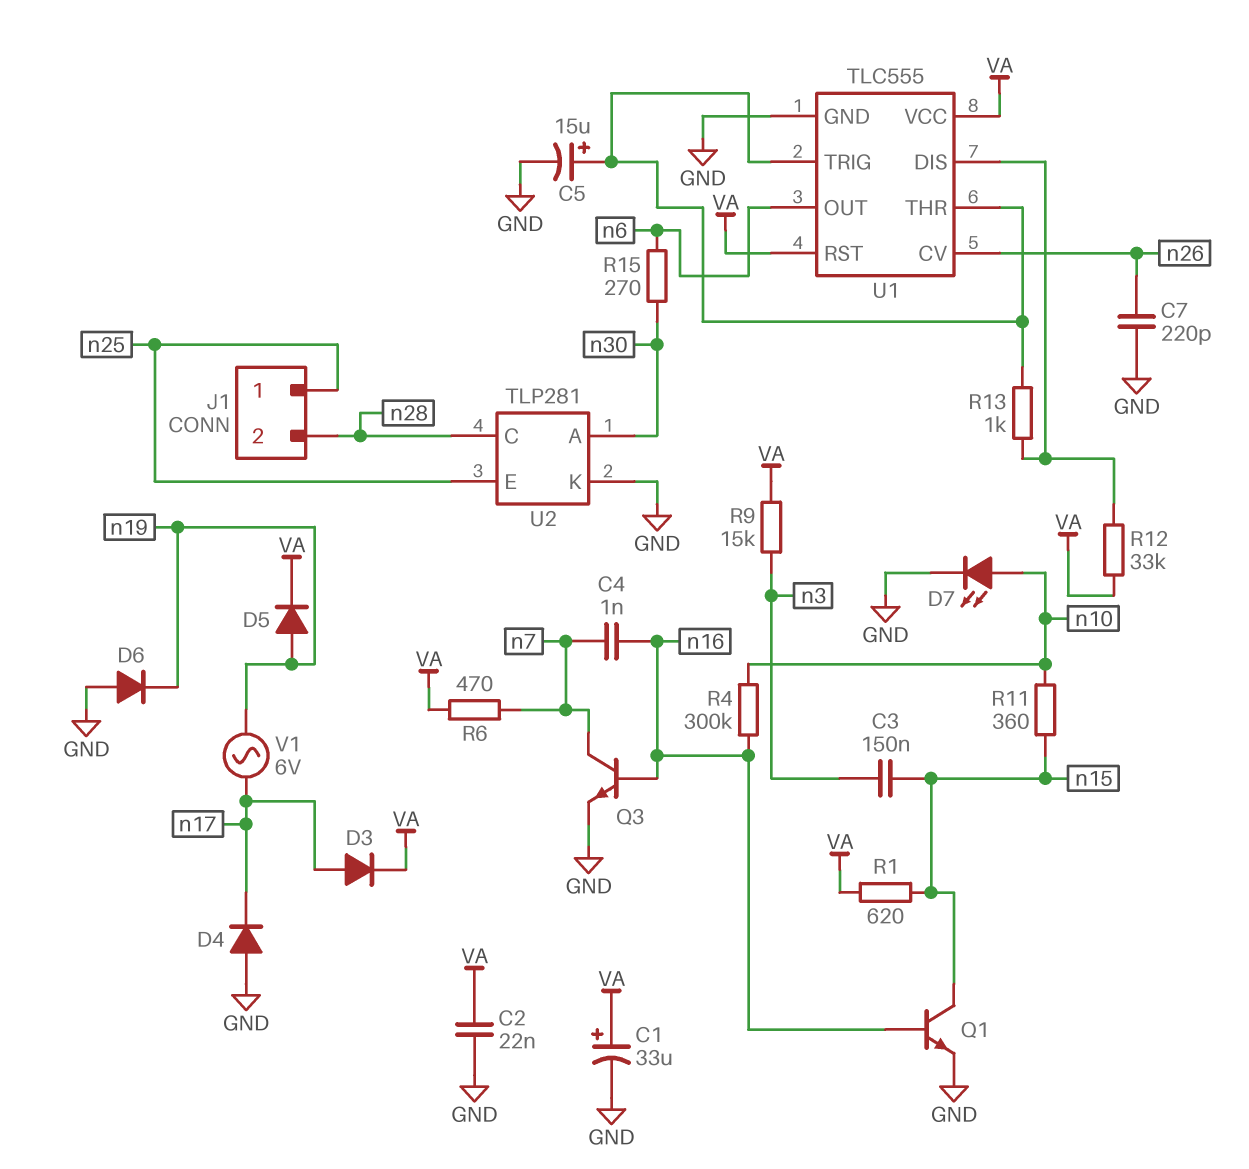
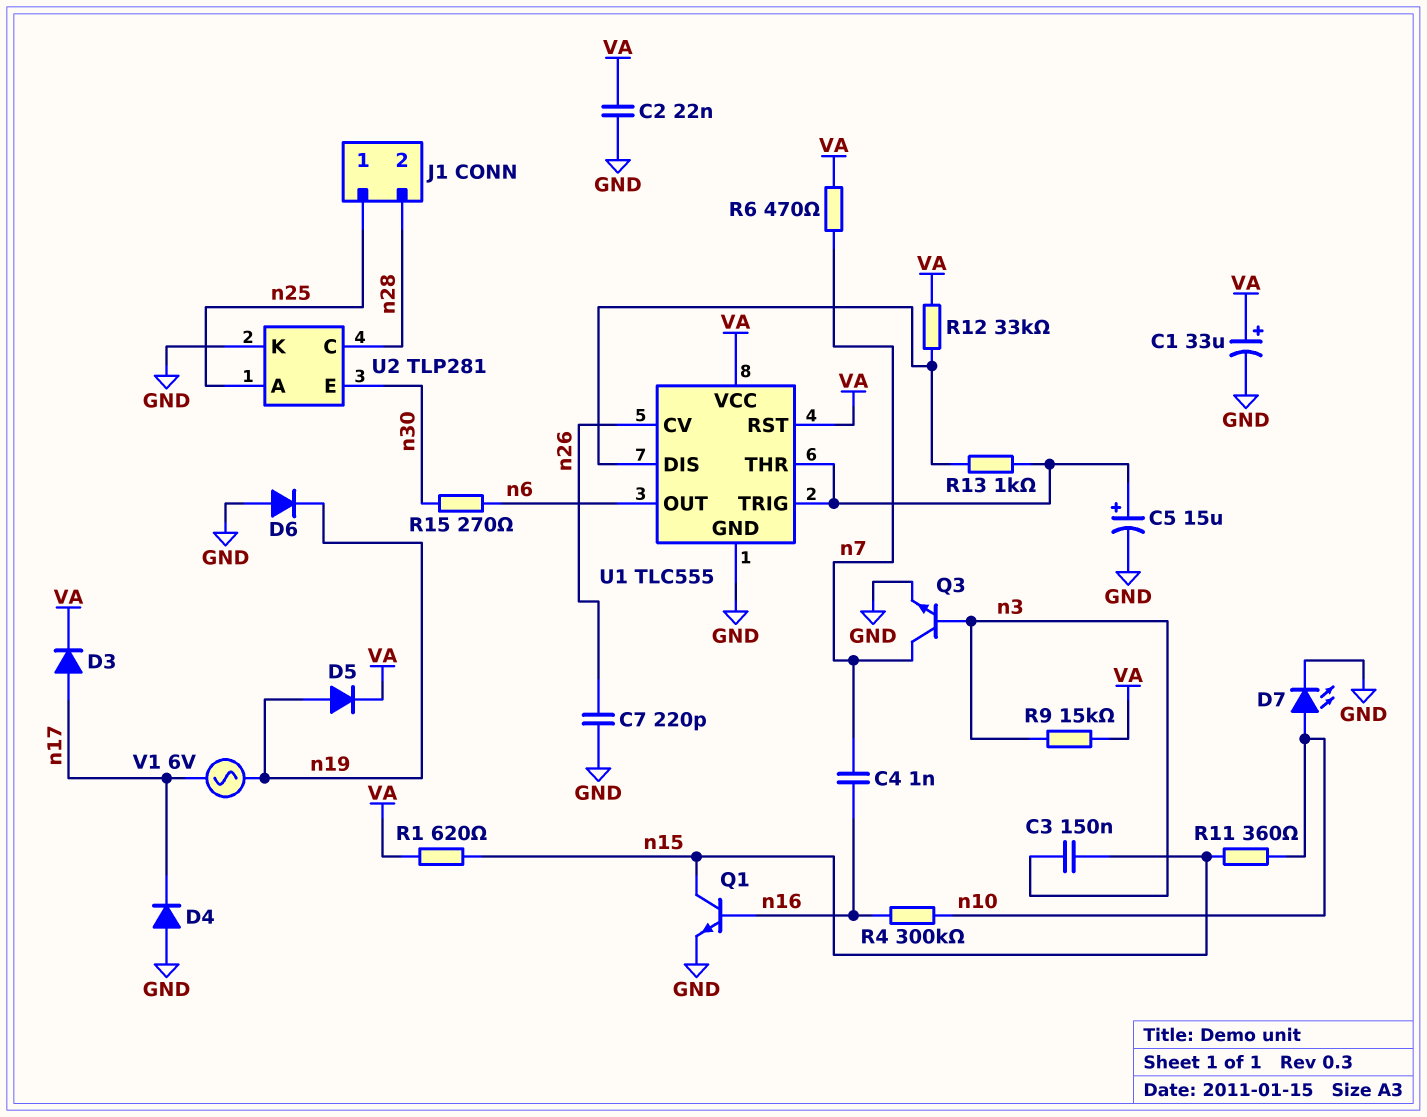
Q3: NPN (B n16, C n7, E GND) -> NPN (B n3, C n7, E GND)
U2 pin A: n30 -> n25
U2 pin E: n25 -> n30

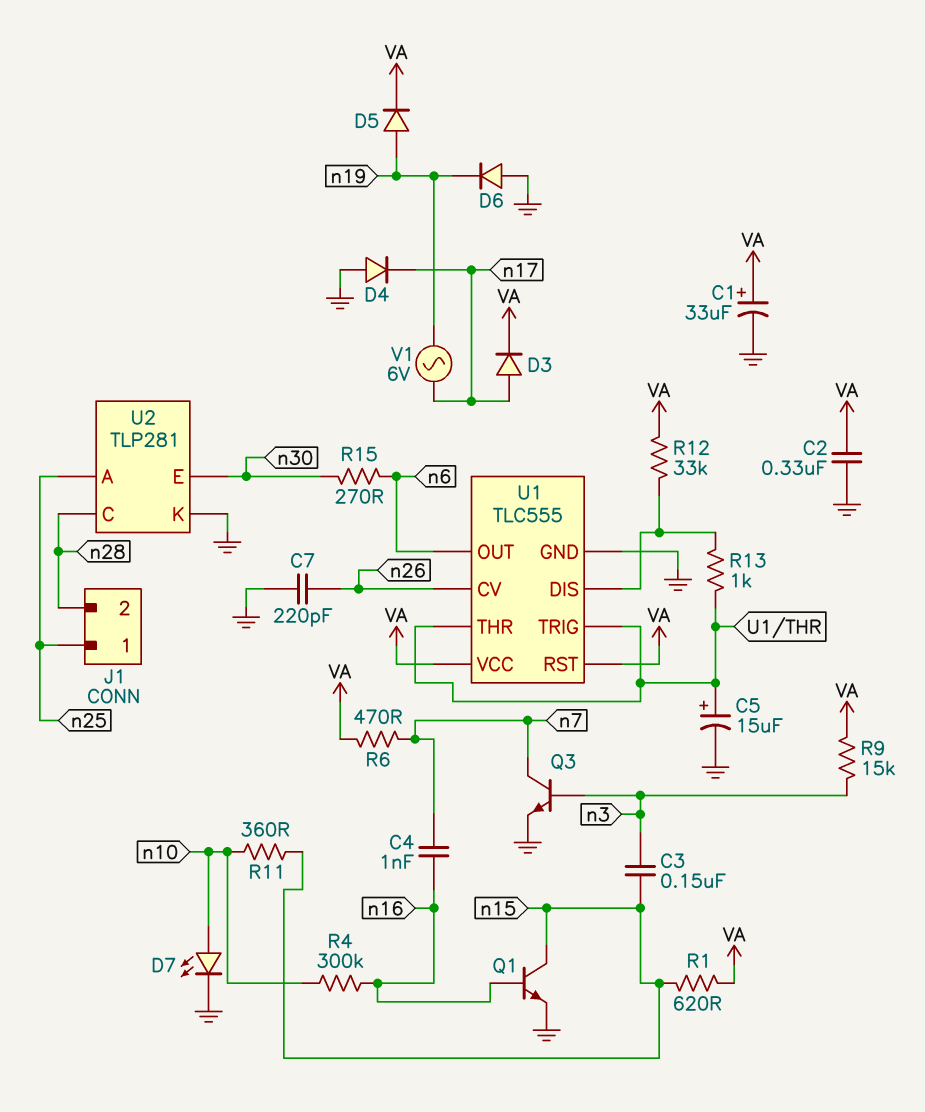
C2: 22nF (GND, VA) -> 330nF (GND, VA)

